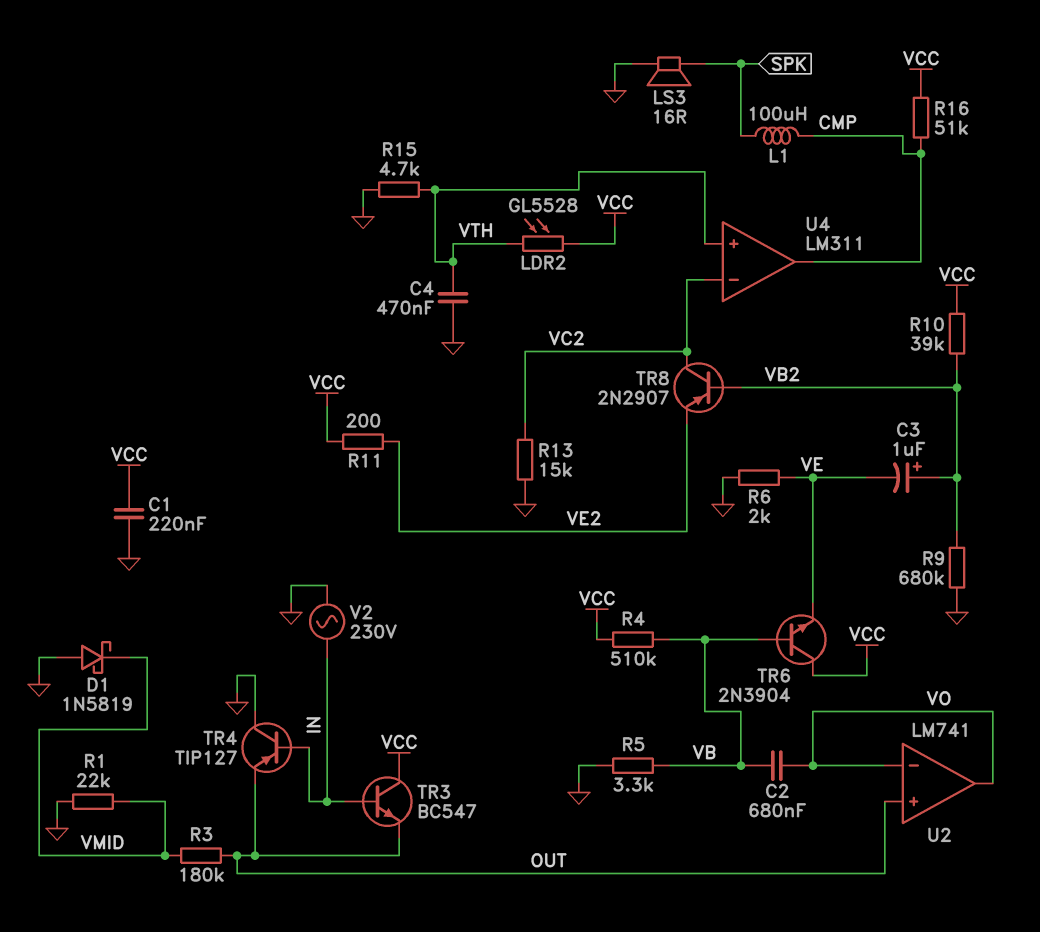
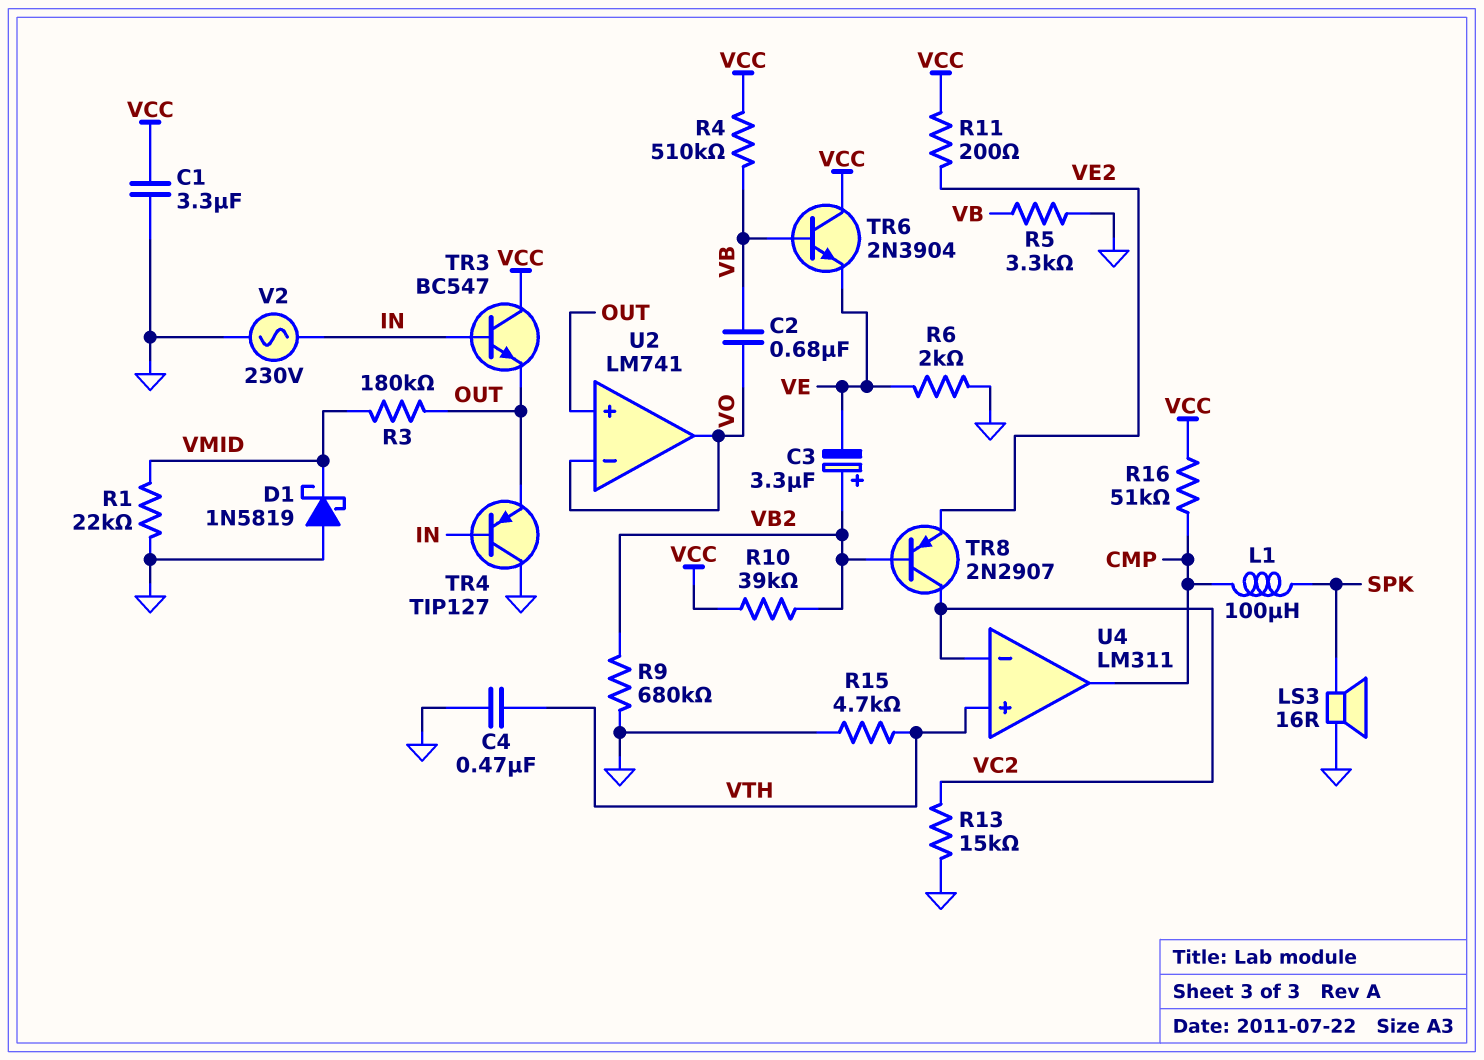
C1: 220nF (GND, VCC) -> 3.3uF (GND, VCC)
C3: 1uF (plus VB2, minus VE) -> 3.3uF (plus VB2, minus VE)
LDR2: GL5528 (VCC, VTH) -> none

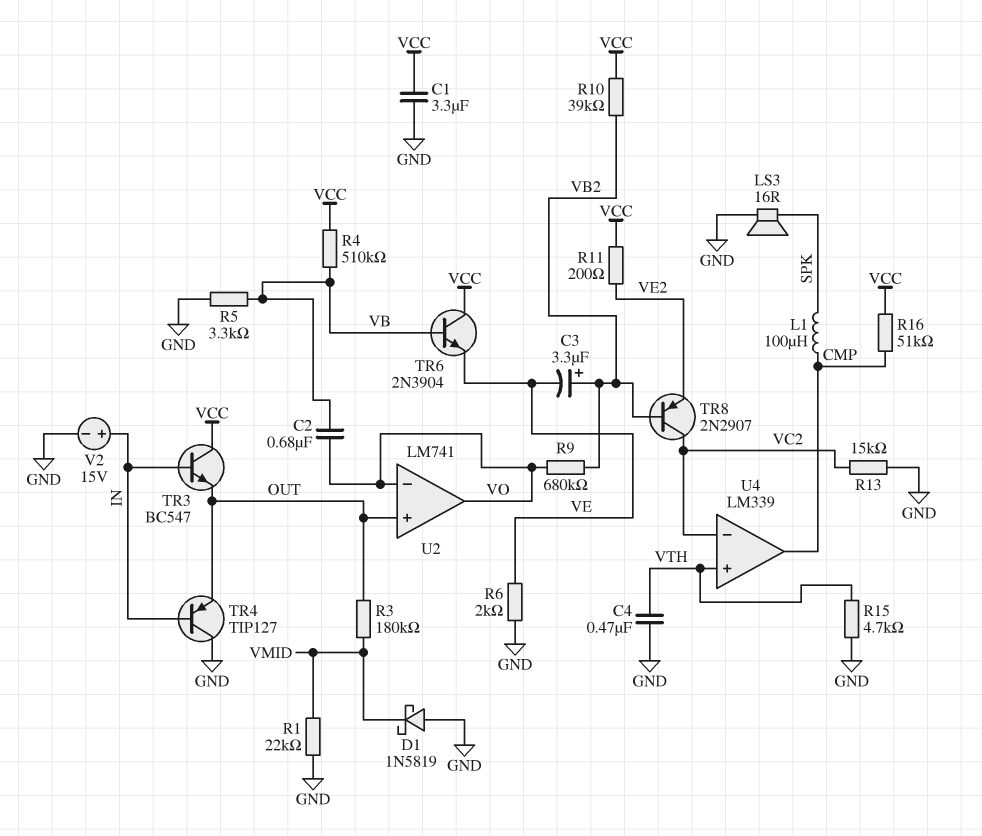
R9: 680k (GND, VB2) -> 680k (VB2, VO)
U4: LM311 -> LM339
V2: AC 230V (GND, IN) -> 15V (plus IN, minus GND)

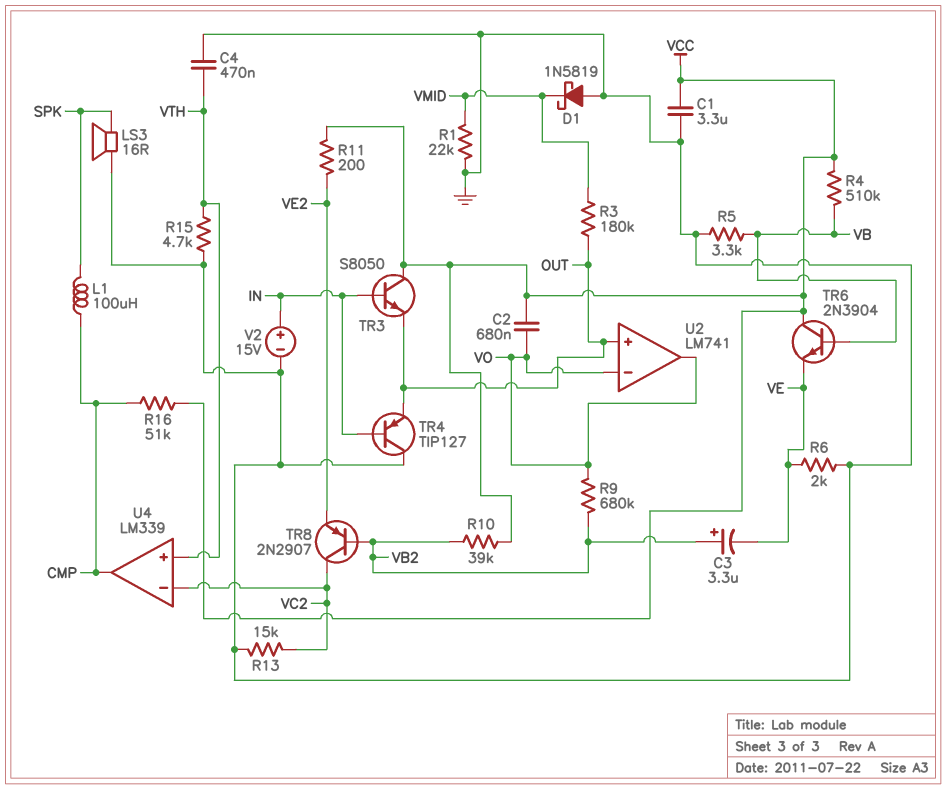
C2: 680nF (VB, VO) -> 680nF (VCC, VO)
TR3: NPN BC547 (B IN, C VCC, E OUT) -> NPN S8050 (B IN, C VCC, E OUT)

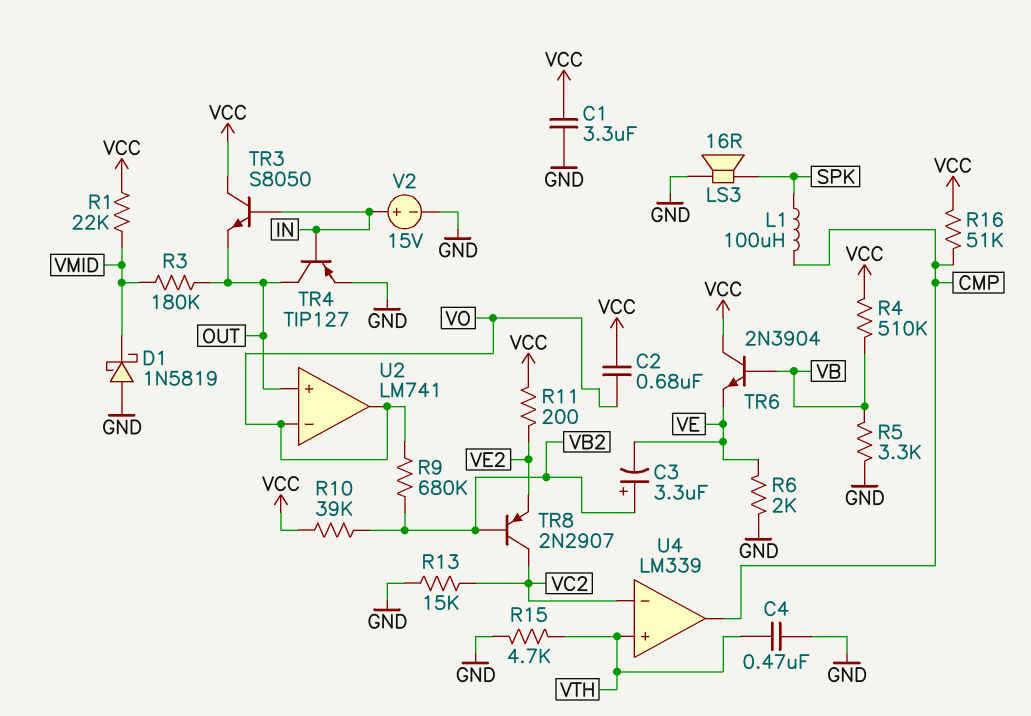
R1: 22k (GND, VMID) -> 22k (VCC, VMID)
TR4: PNP TIP127 (B IN, C GND, E OUT) -> PNP TIP127 (B IN, C OUT, E GND)

